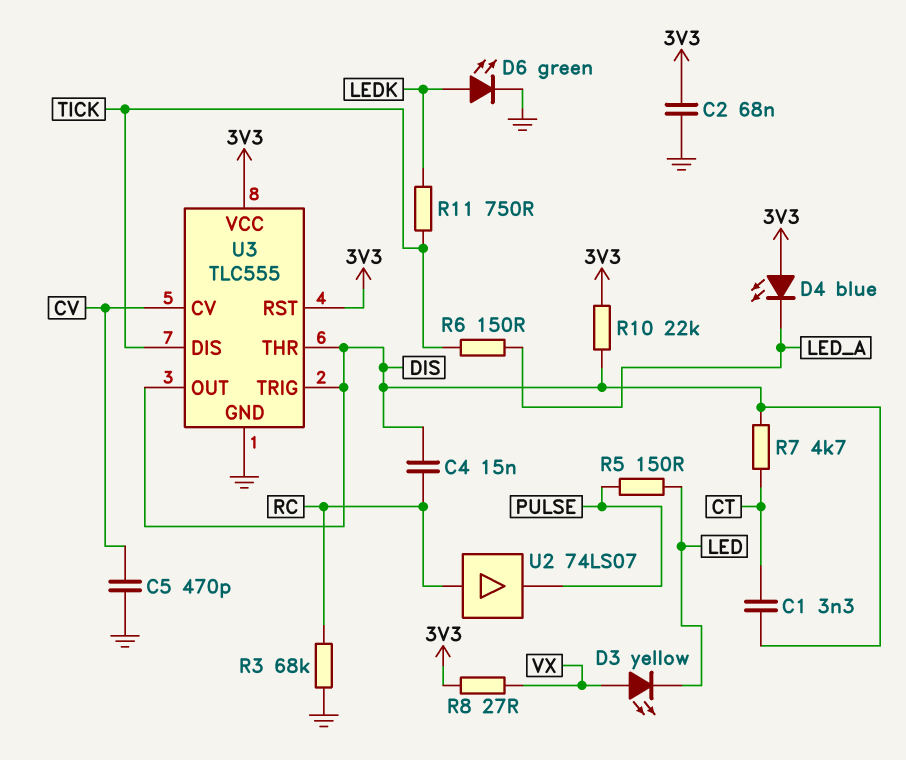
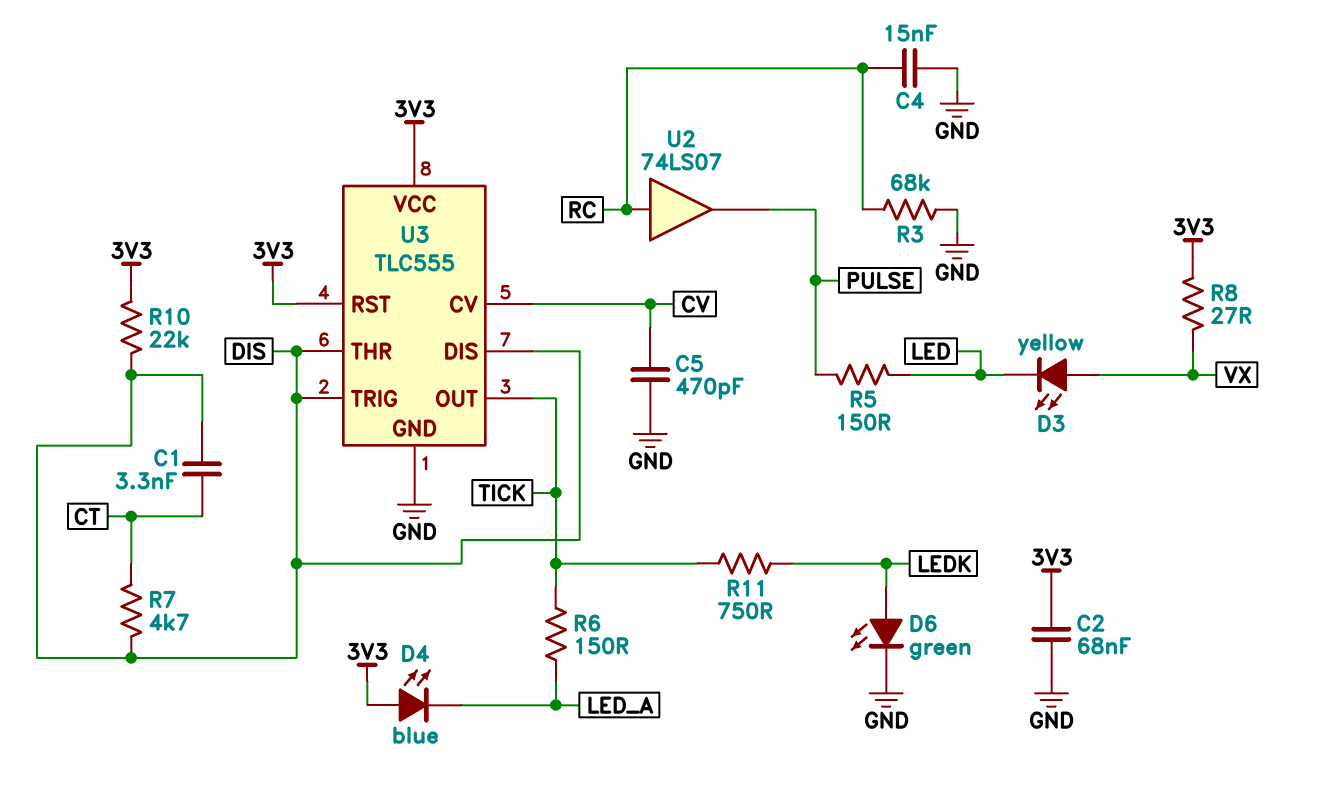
C4: 15nF (DIS, RC) -> 15nF (GND, RC)
U3 pin DIS: TICK -> DIS
U3 pin OUT: DIS -> TICK

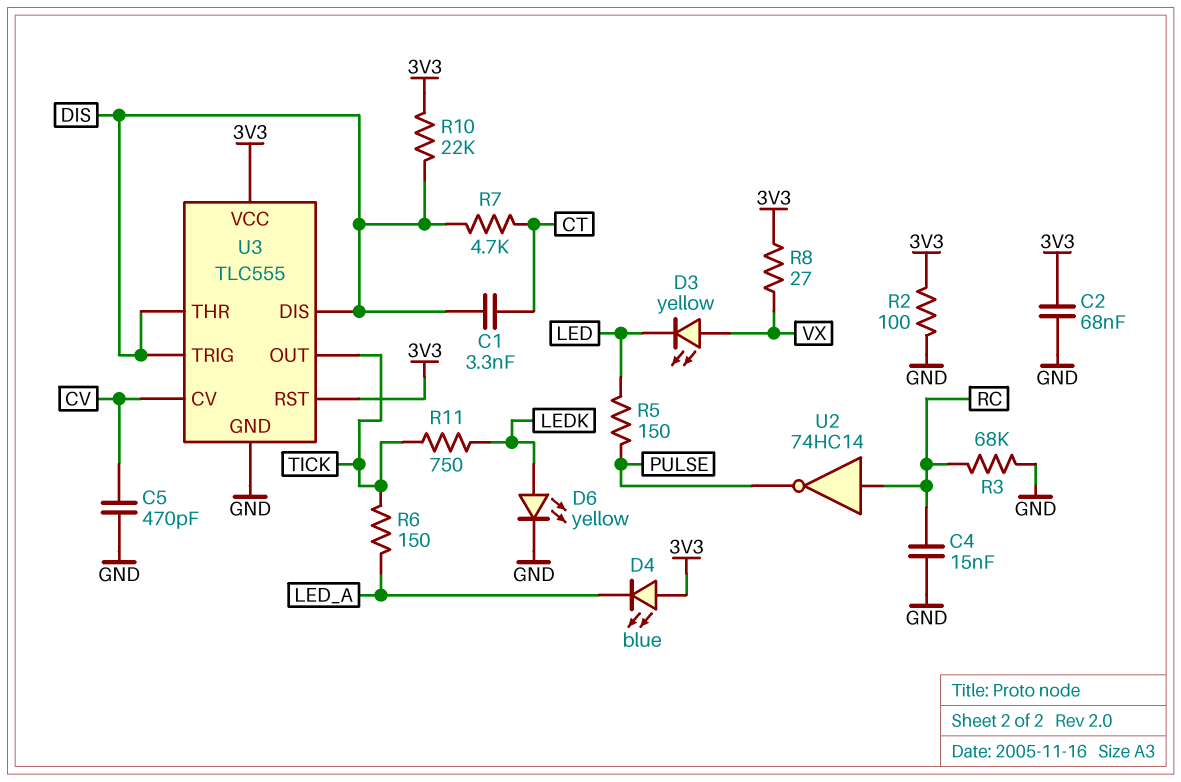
D6: LED green (A LEDK, K GND) -> LED yellow (A LEDK, K GND)
R2: none -> 100 (3V3, GND)
U2: buffer 74LS07 (in RC, out PULSE) -> NOT 74HC14 (in RC, out PULSE)

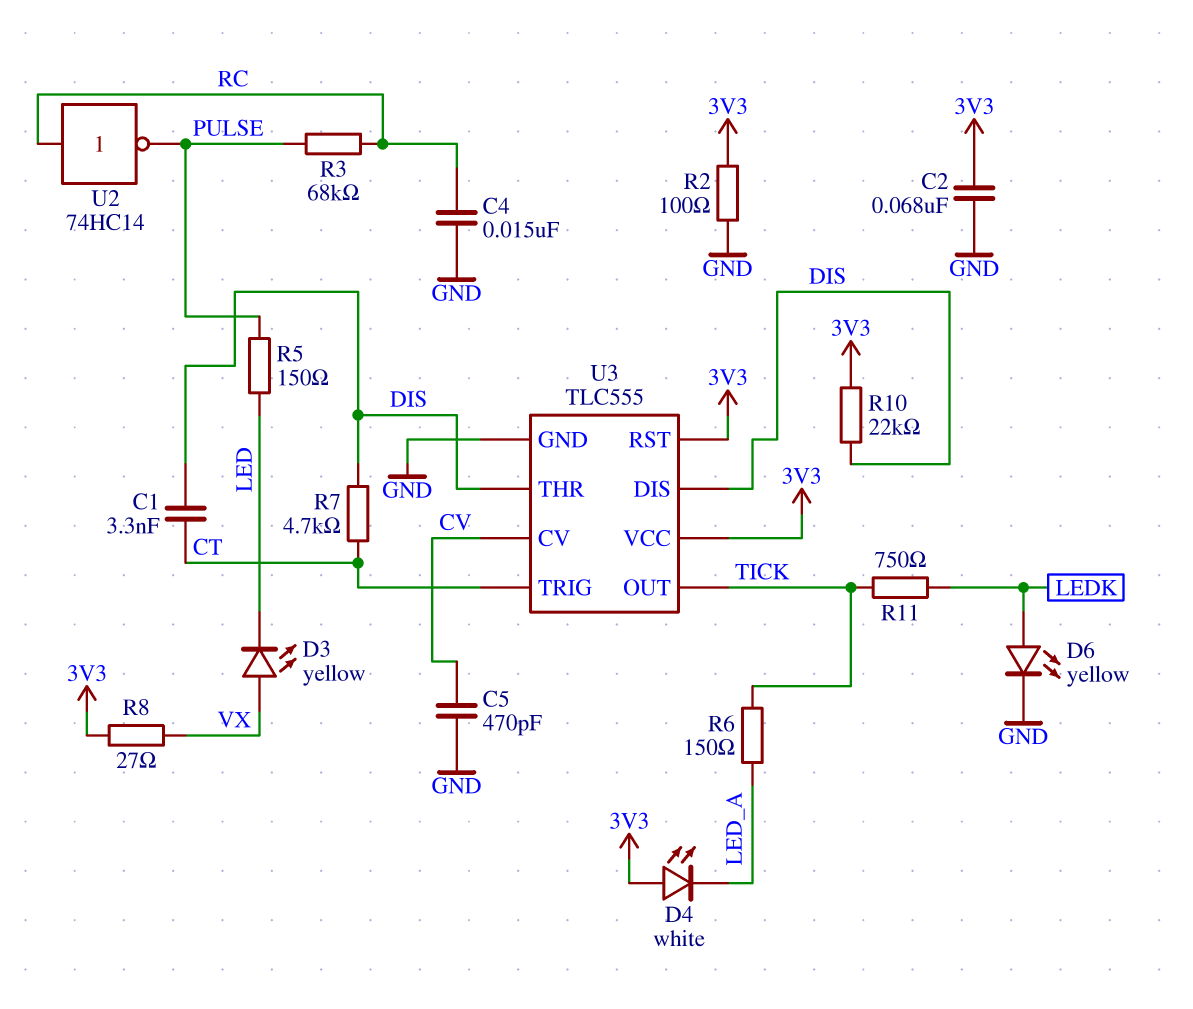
D4: LED blue (A 3V3, K LED_A) -> LED white (A 3V3, K LED_A)
R3: 68k (GND, RC) -> 68k (PULSE, RC)
U3 pin TRIG: DIS -> CT

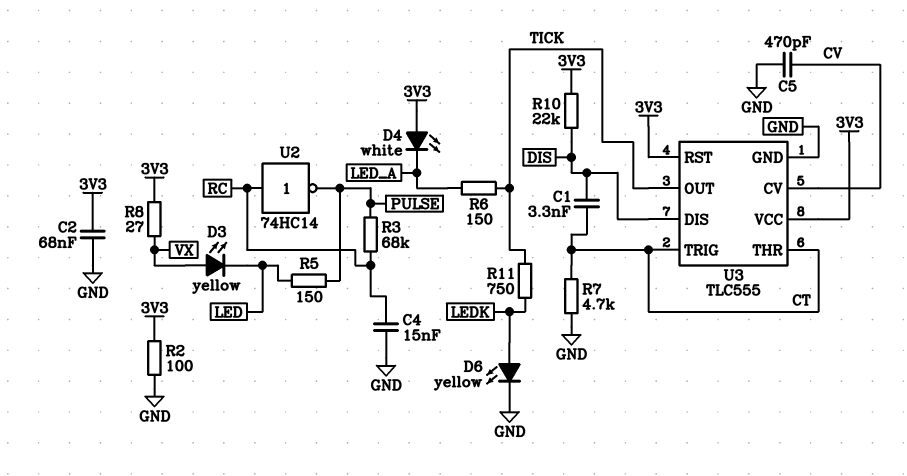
R7: 4.7k (CT, DIS) -> 4.7k (CT, GND)
U3 pin THR: DIS -> CT

